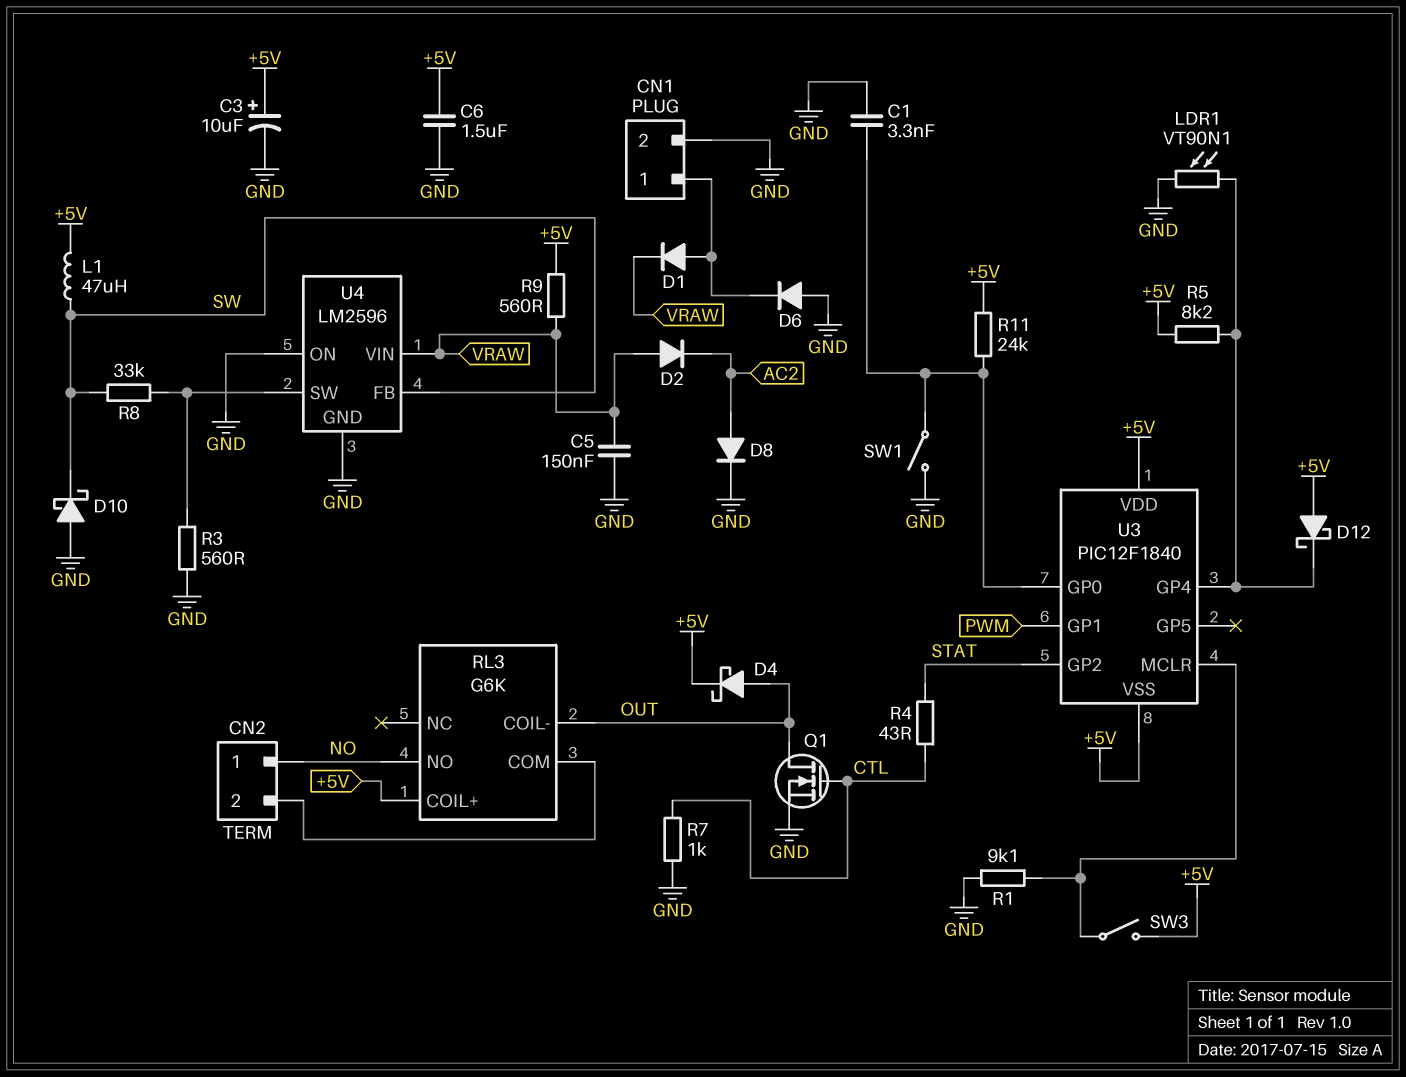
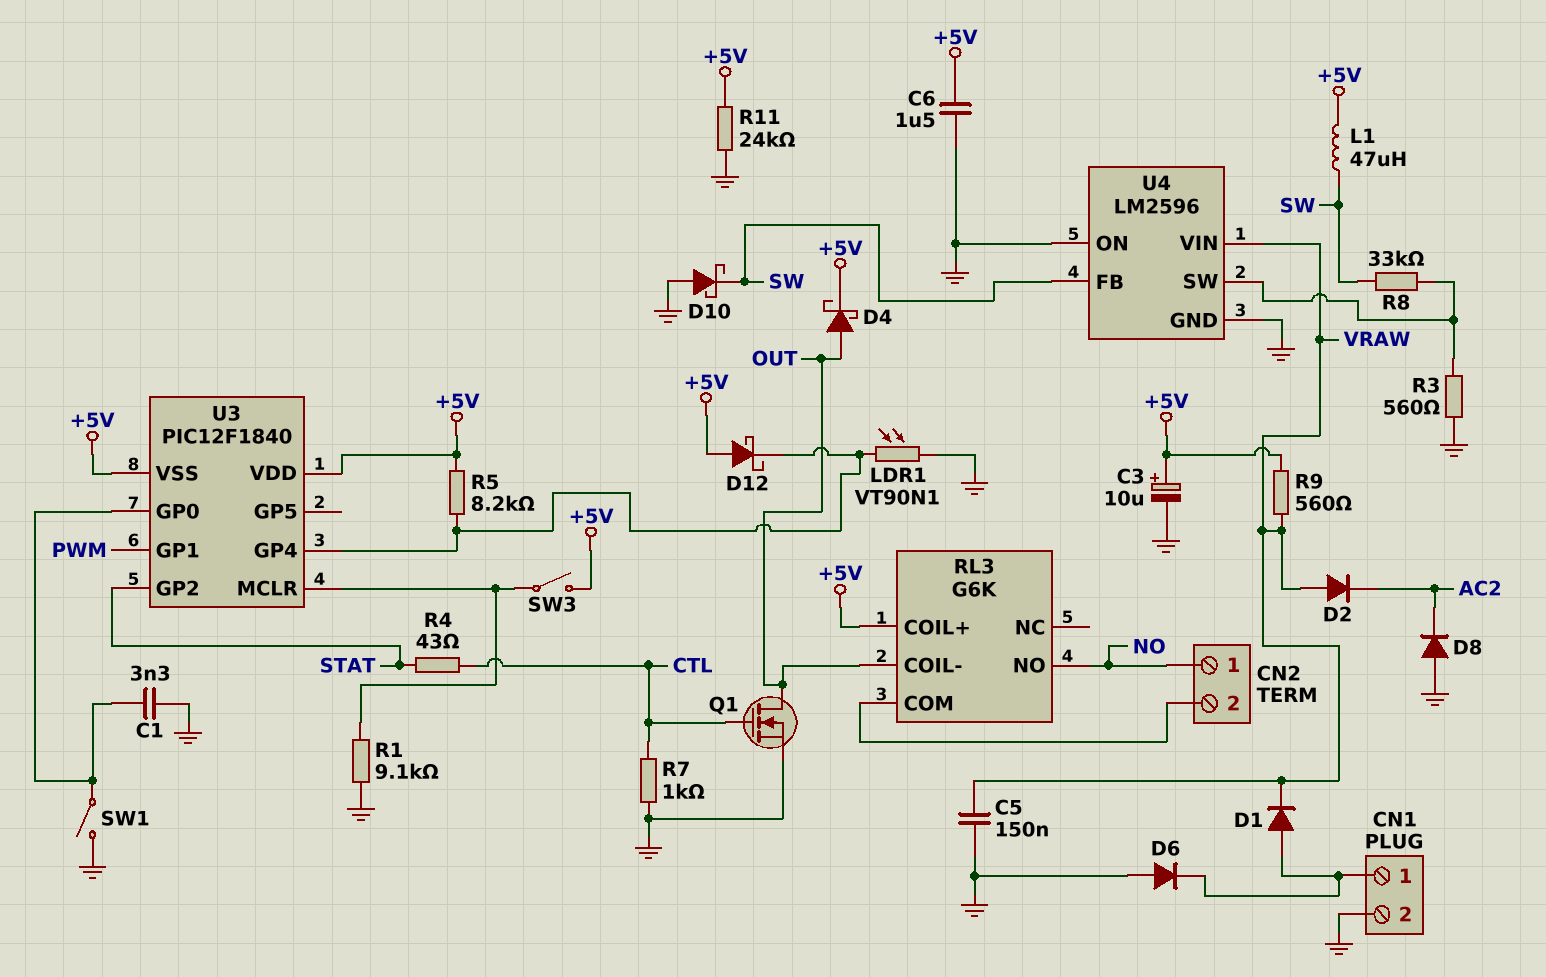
D8: diode (A AC2, K GND) -> diode (A GND, K AC2)
R11: 24k (+5V, U3/GP0) -> 24k (+5V, GND)

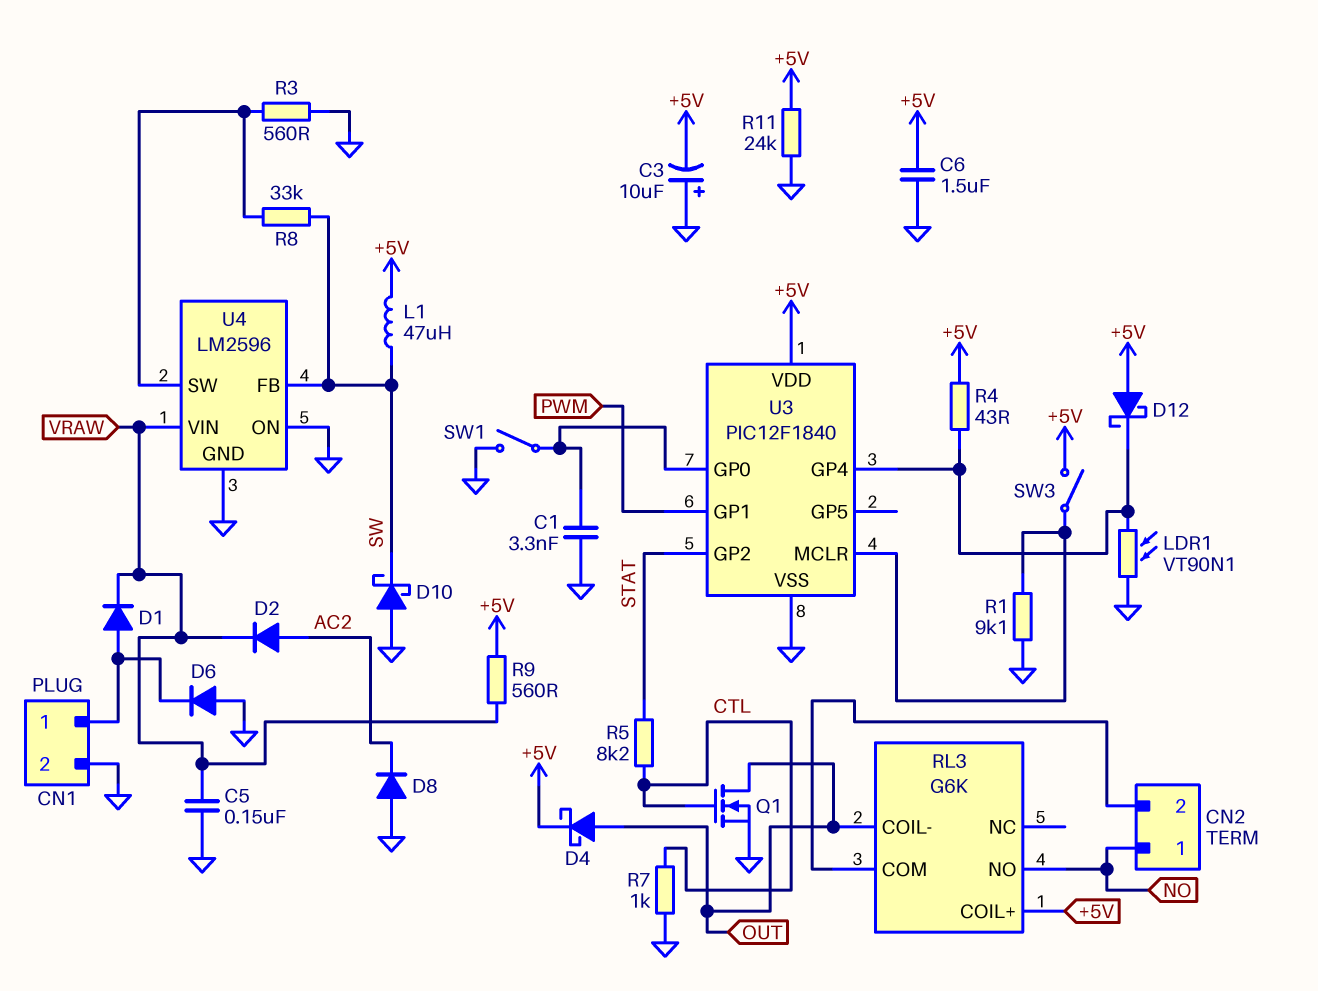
C3: 10uF (plus +5V, minus GND) -> 10uF (plus GND, minus +5V)
D2: diode (A VRAW, K AC2) -> diode (A AC2, K VRAW)
R4: 43 (CTL, STAT) -> 43 (+5V, U3/GP4)
R5: 8.2k (+5V, U3/GP4) -> 8.2k (CTL, STAT)
U3 pin VSS: +5V -> GND

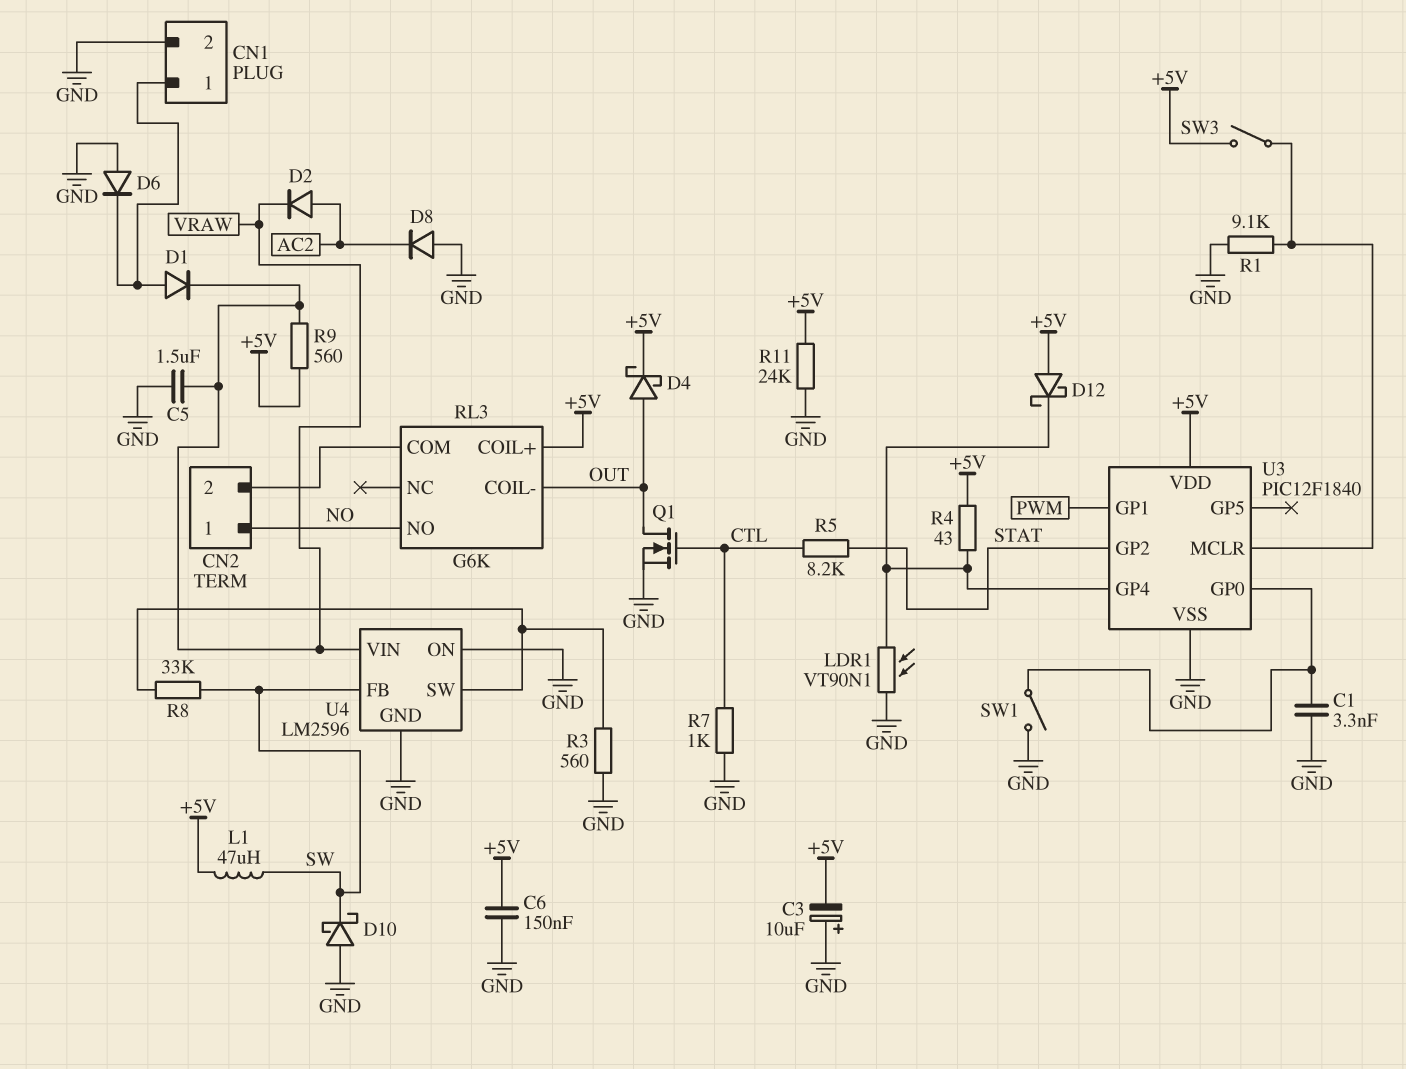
C5: 150nF (GND, VRAW) -> 1.5uF (GND, VRAW)
C6: 1.5uF (+5V, GND) -> 150nF (+5V, GND)

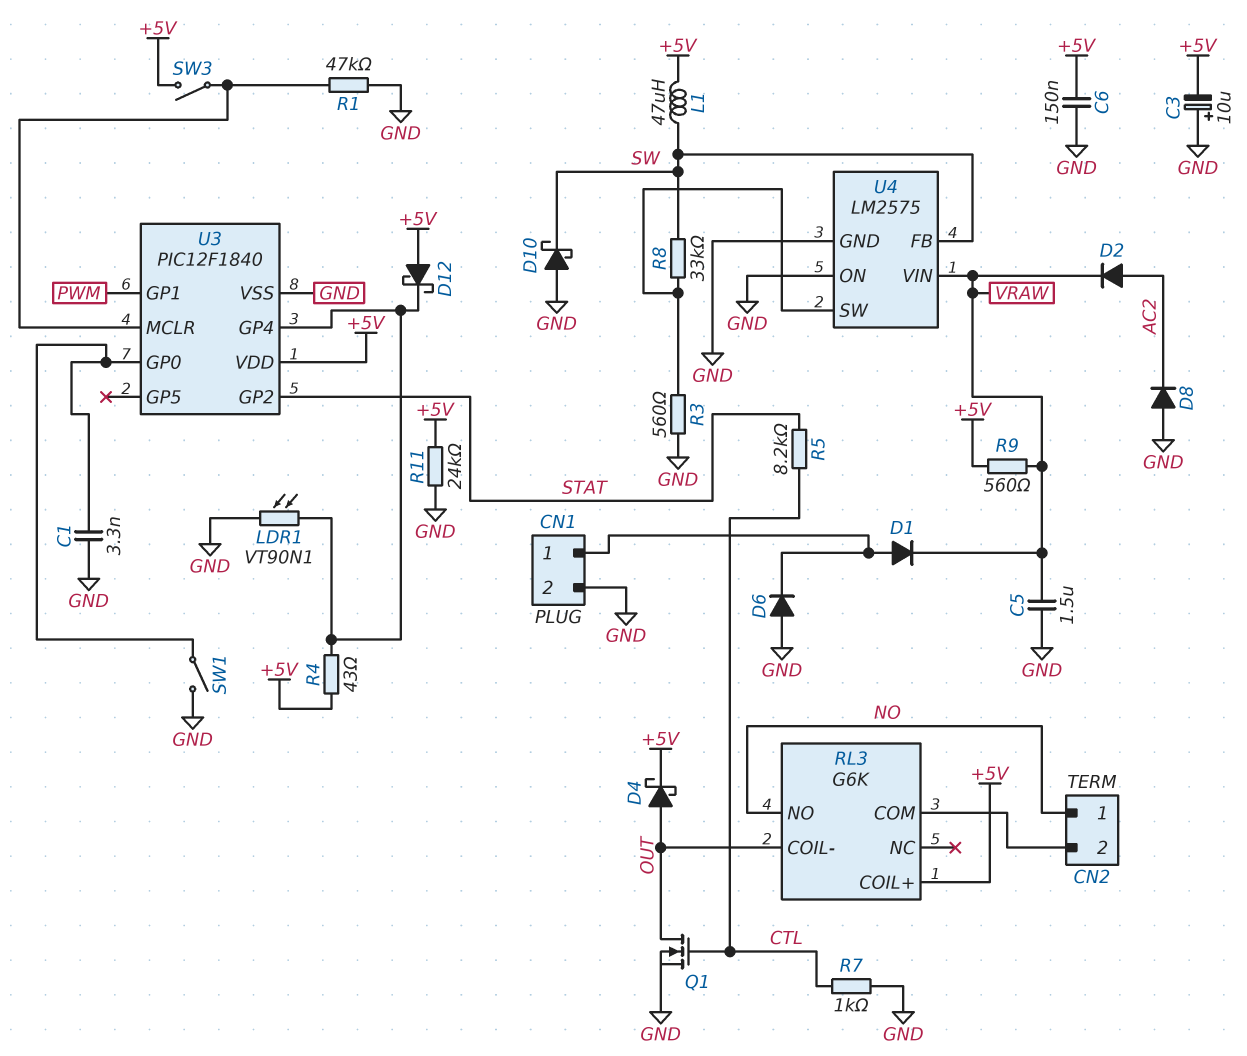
R1: 9.1k (GND, U3/MCLR) -> 47k (GND, U3/MCLR)
U4: LM2596 -> LM2575

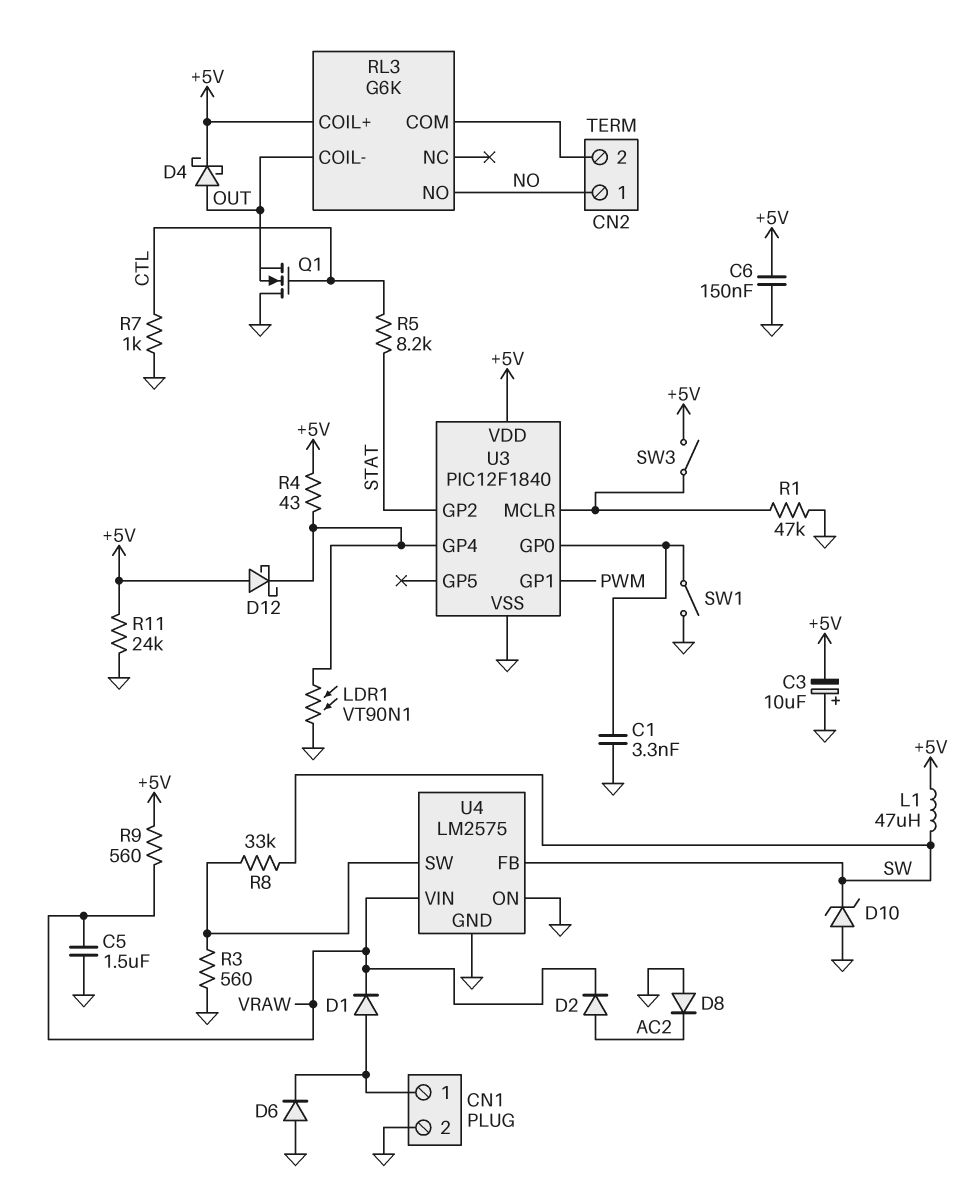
D10: schottky (A GND, K SW) -> zener (A GND, K SW)
Q1: NMOS (G CTL, D OUT, S GND) -> NMOS (G CTL, D GND, S OUT)

